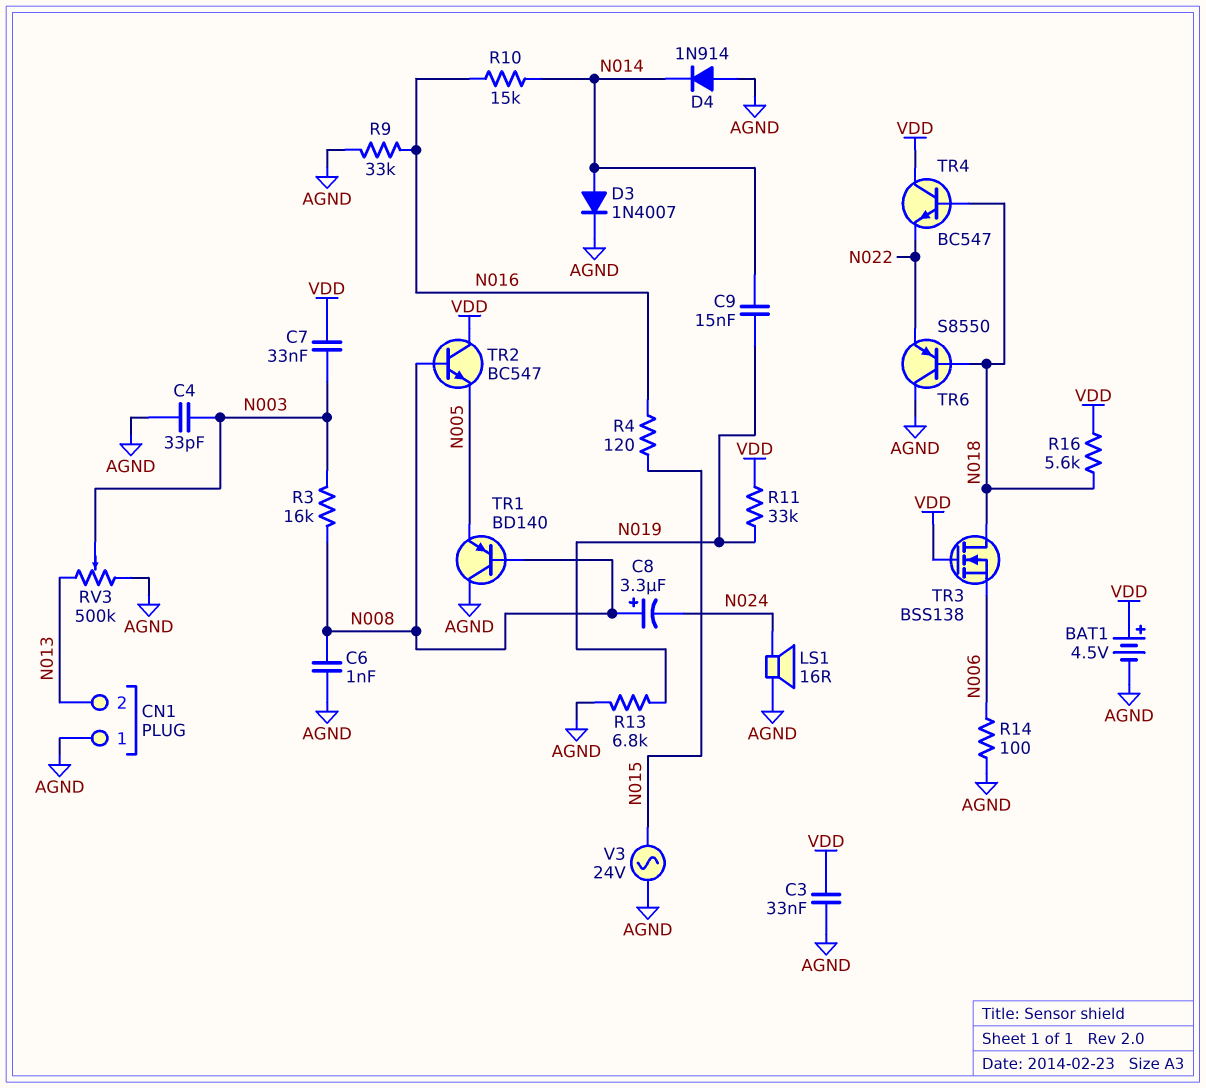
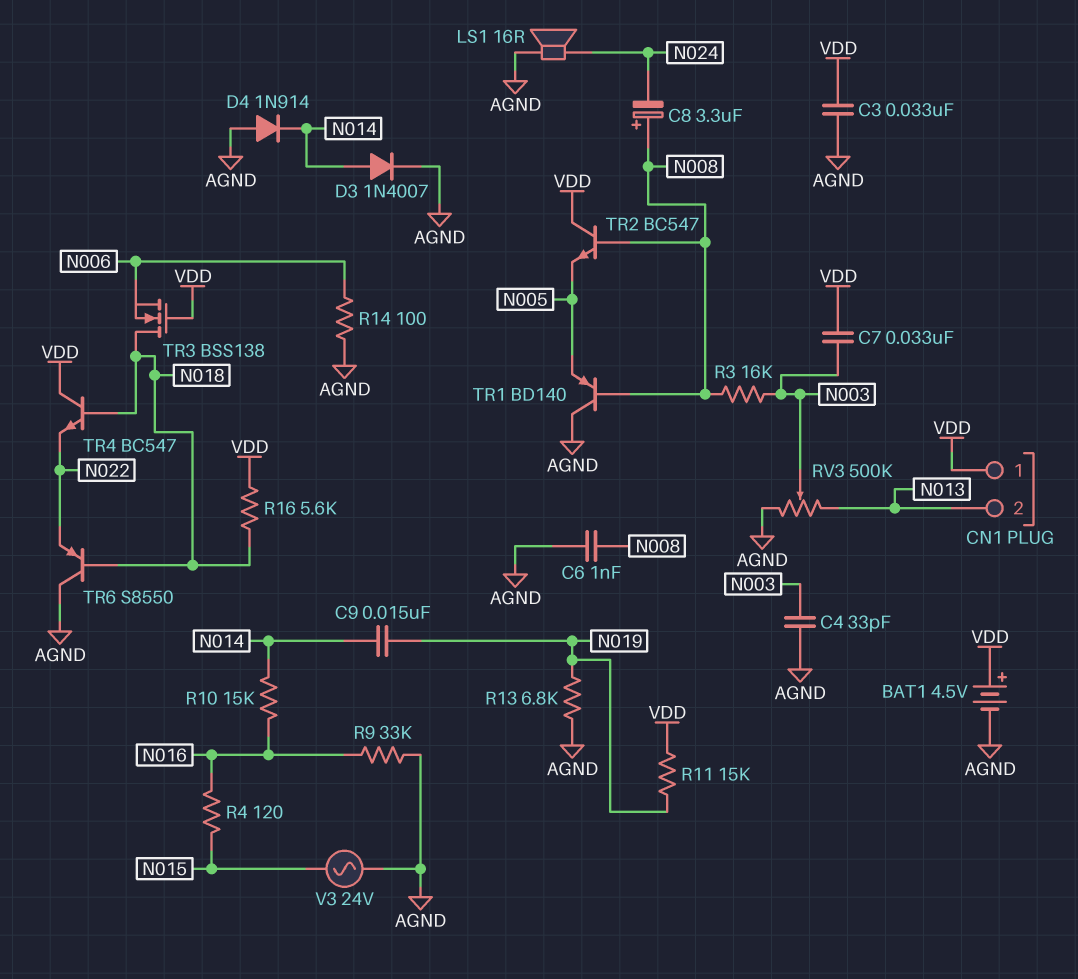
CN1 pin 1: AGND -> VDD
R11: 33k (N019, VDD) -> 15k (N019, VDD)

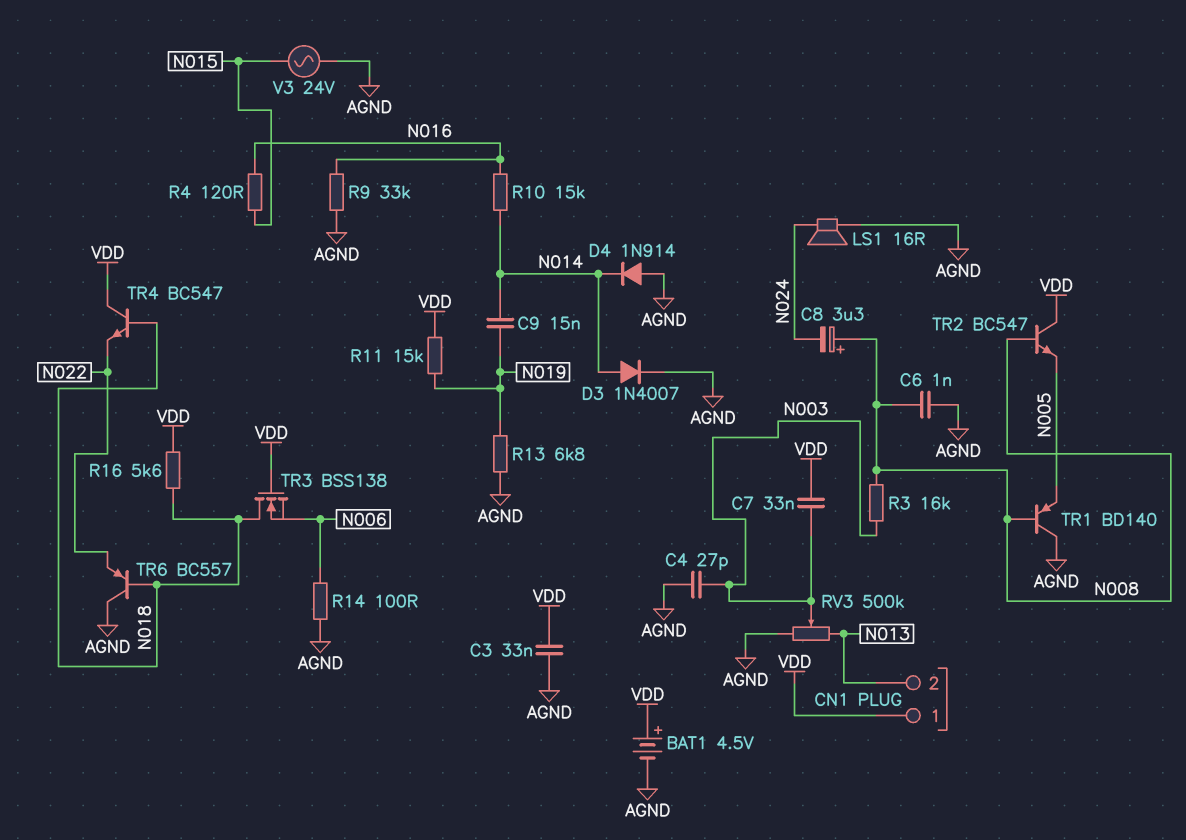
C4: 33pF (AGND, N003) -> 27pF (AGND, N003)
TR6: PNP S8550 (B N018, C AGND, E N022) -> PNP BC557 (B N018, C AGND, E N022)

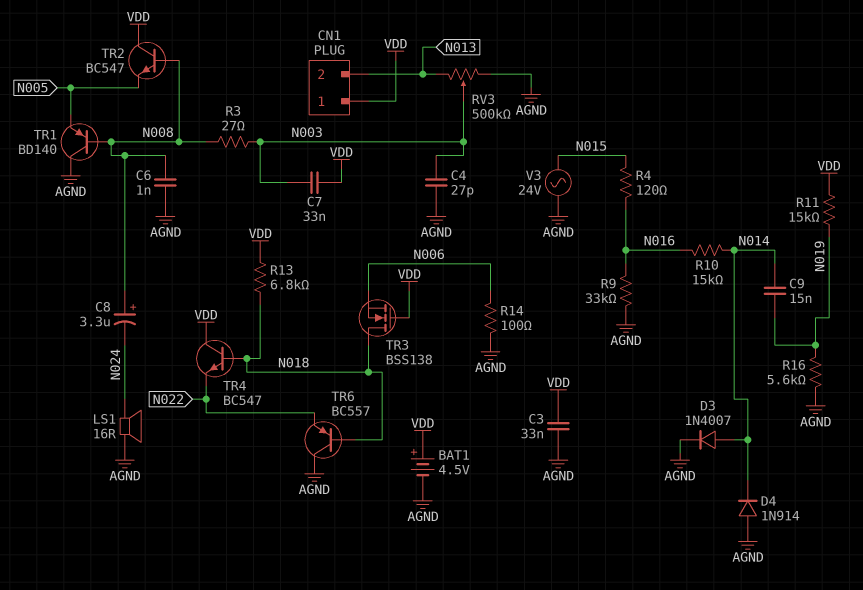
R3: 16k (N003, N008) -> 27 (N003, N008)
R13: 6.8k (AGND, N019) -> 6.8k (N018, VDD)
R16: 5.6k (N018, VDD) -> 5.6k (AGND, N019)

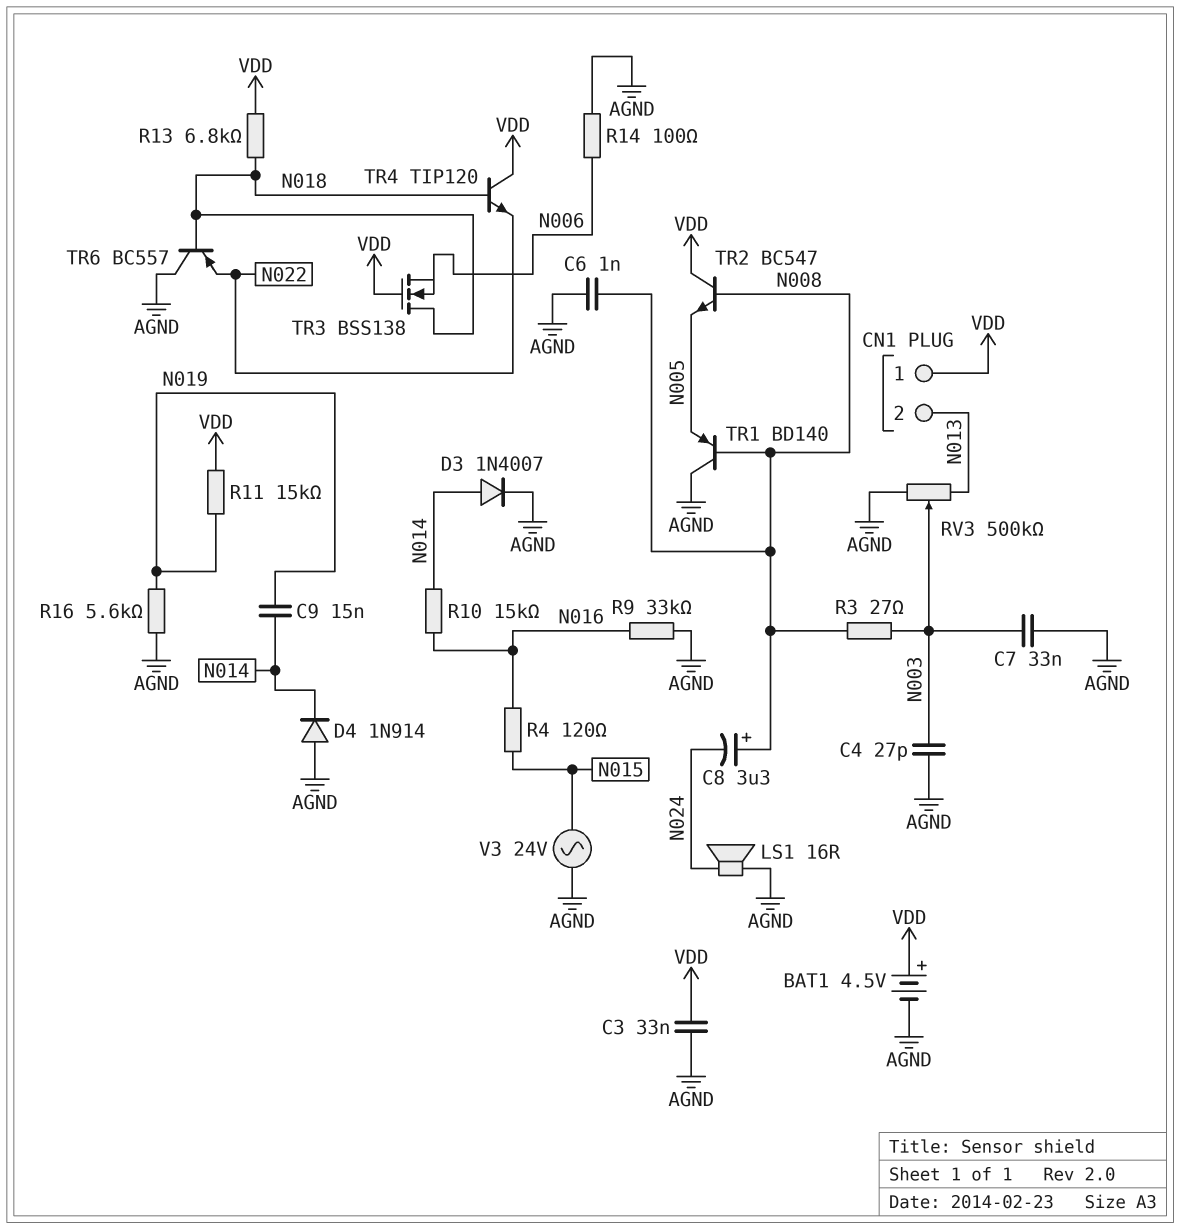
C7: 33nF (N003, VDD) -> 33nF (AGND, N003)
TR4: NPN BC547 (B N018, C VDD, E N022) -> NPN TIP120 (B N018, C VDD, E N022)

